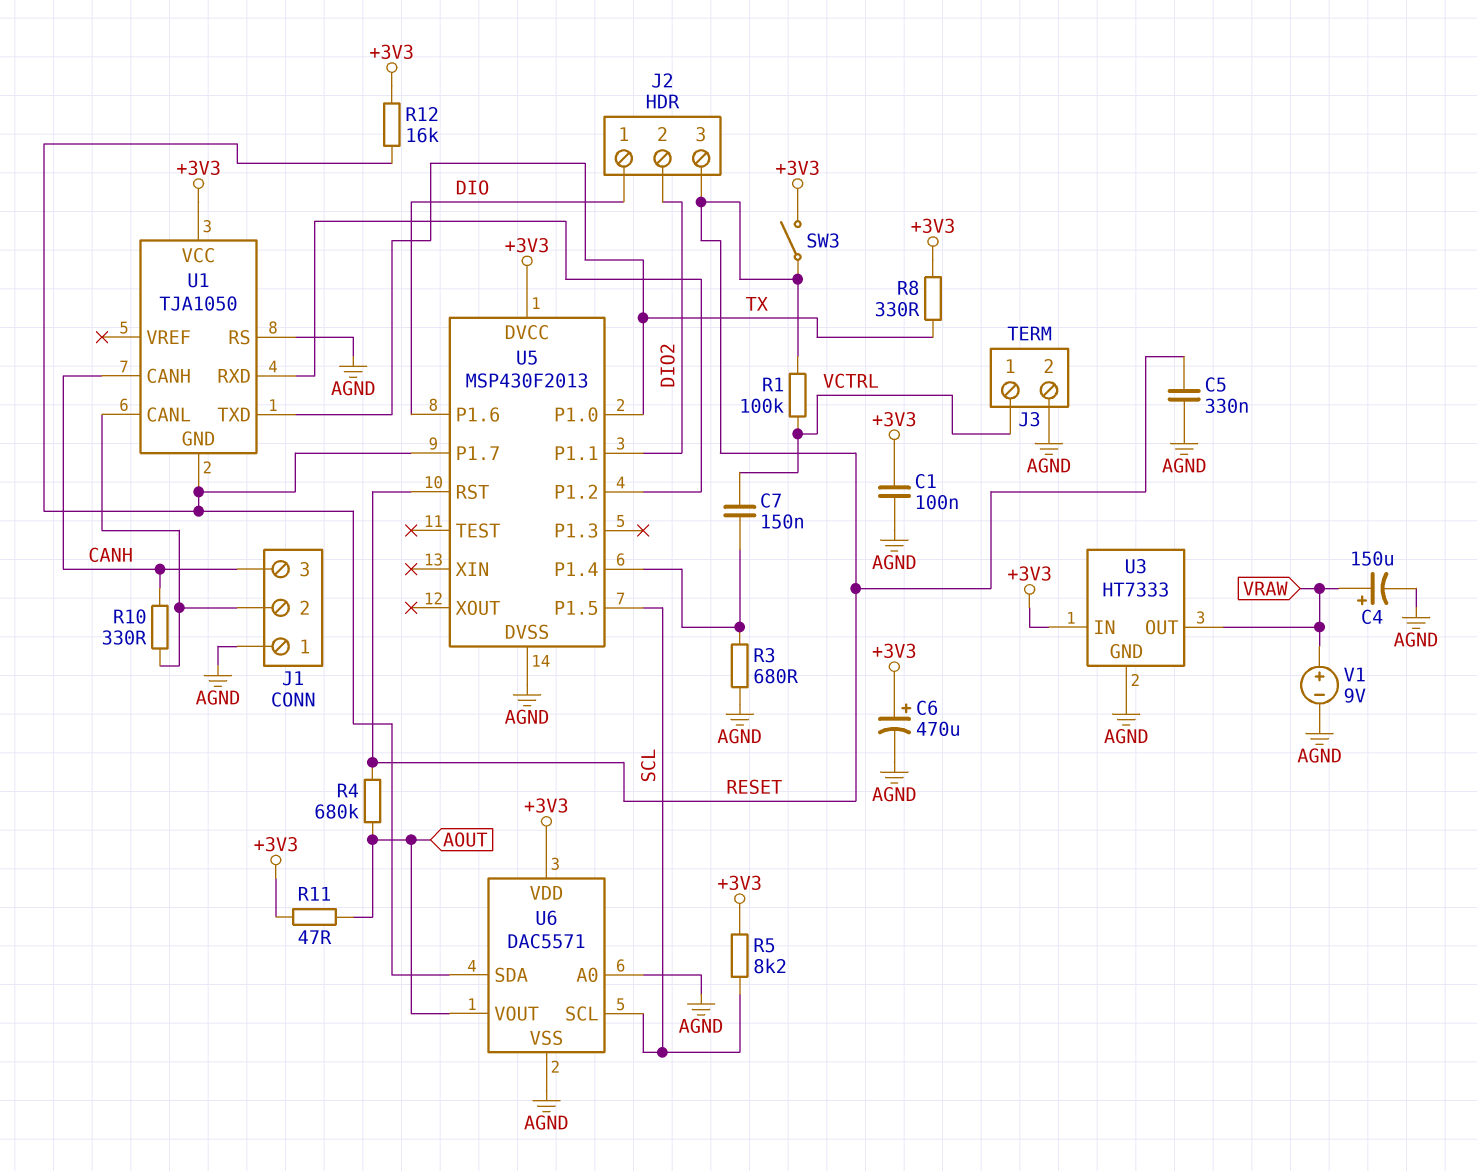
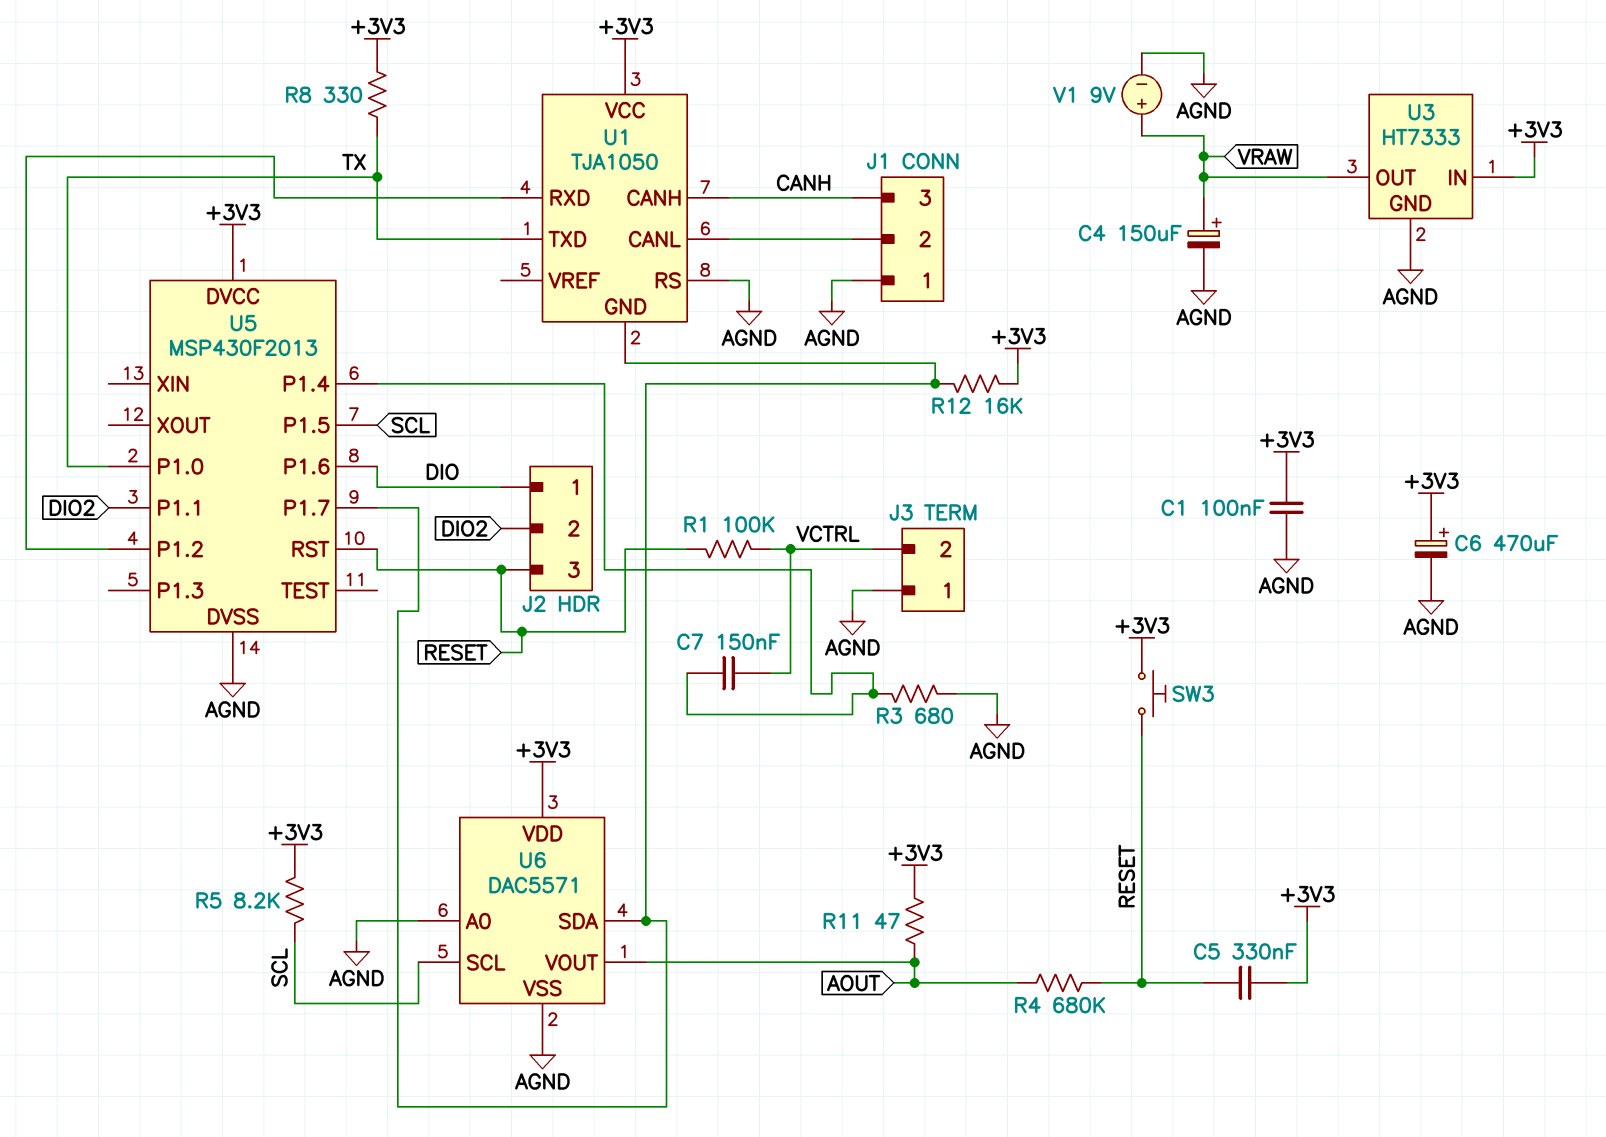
C5: 330nF (AGND, RESET) -> 330nF (+3V3, RESET)
J3 pin 1: VCTRL -> AGND
J3 pin 2: AGND -> VCTRL
R10: 330 (CANH, J1/2) -> none
SW3: switch (+3V3, RESET) -> button (+3V3, RESET)

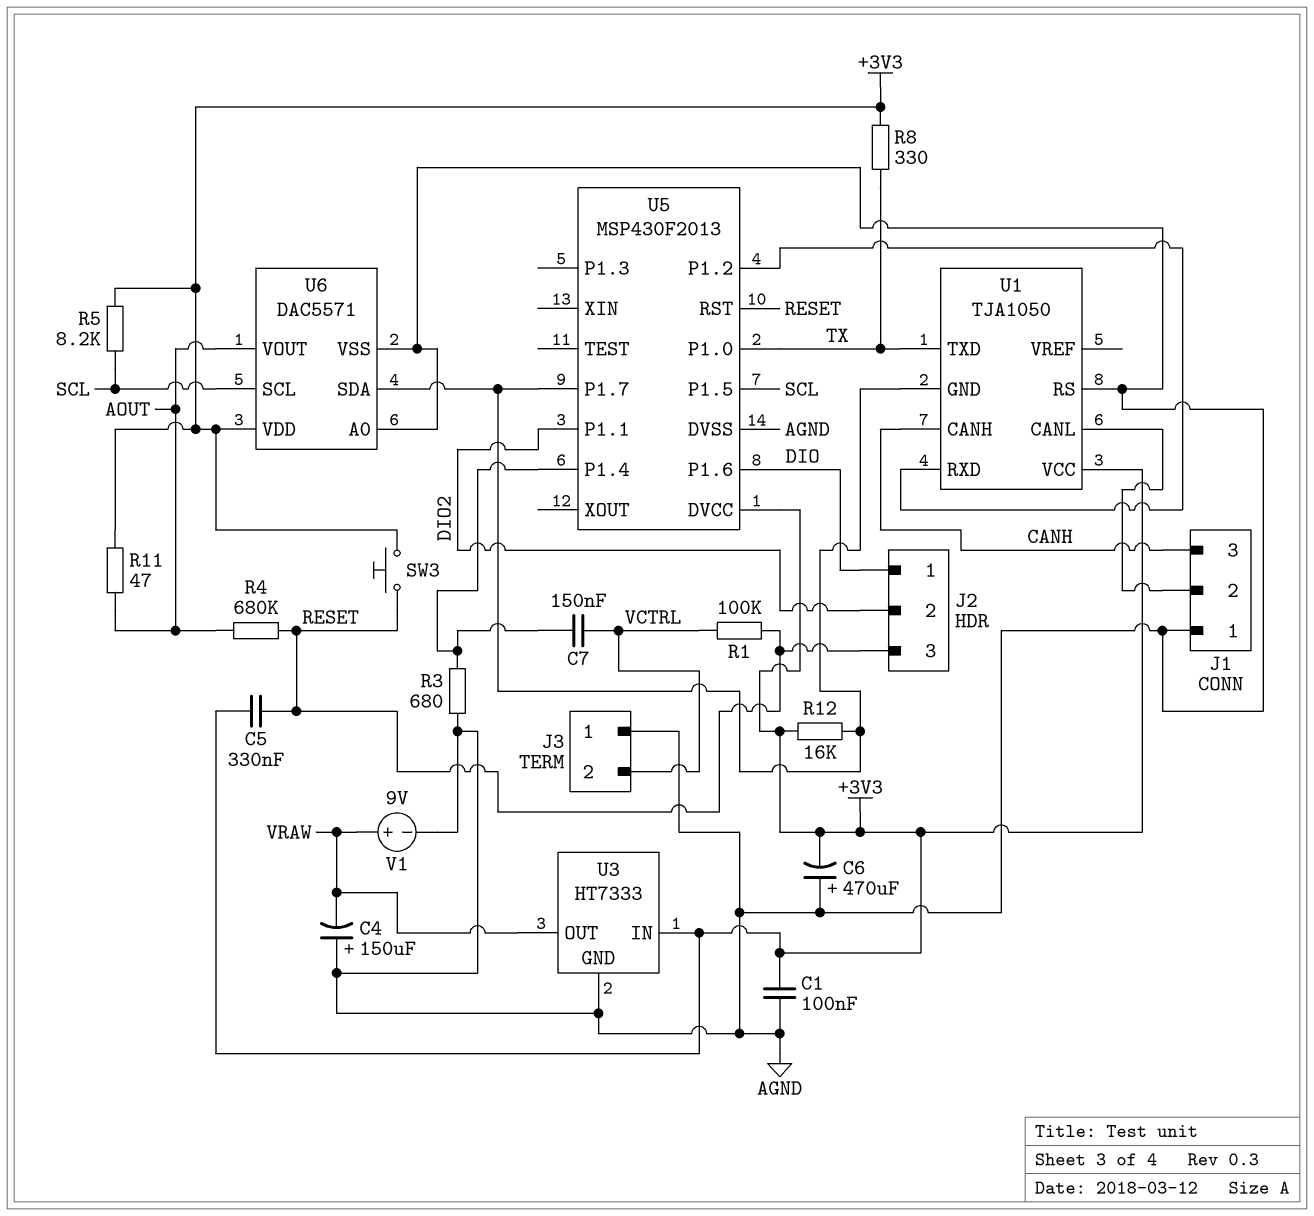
C4: 150uF (plus VRAW, minus AGND) -> 150uF (plus AGND, minus VRAW)
C6: 470uF (plus +3V3, minus AGND) -> 470uF (plus AGND, minus +3V3)

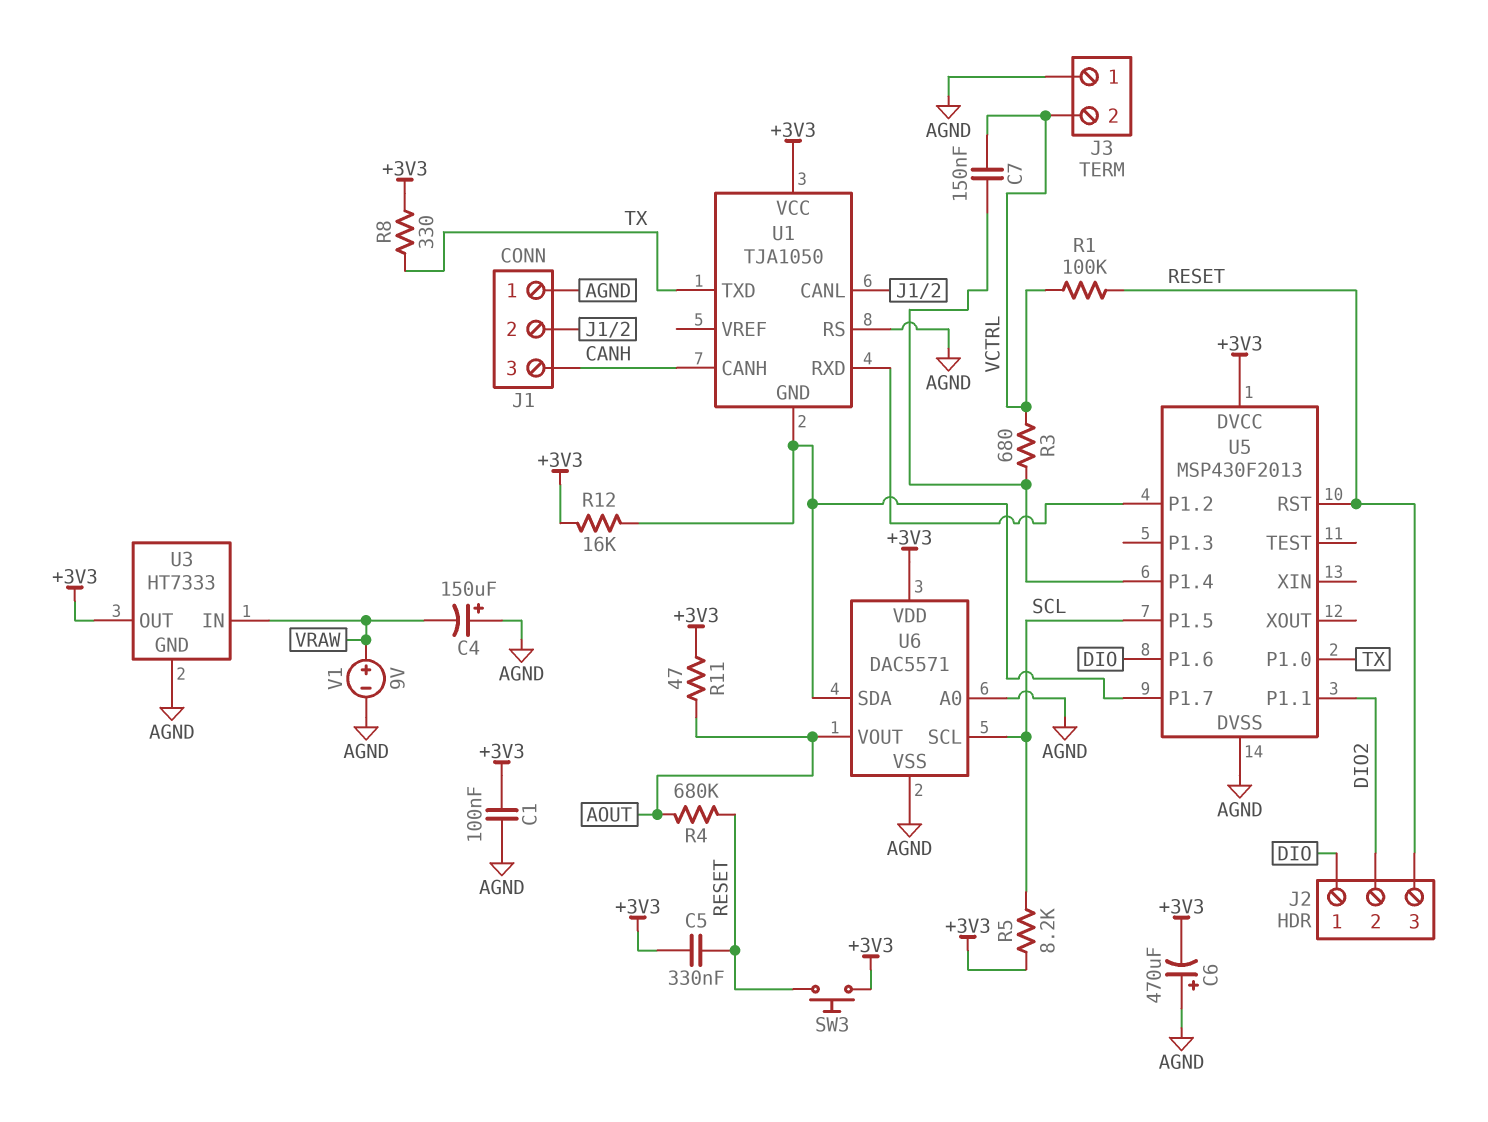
R3: 680 (AGND, U5/P1.4) -> 680 (U5/P1.4, VCTRL)
U3 pin IN: +3V3 -> VRAW
U3 pin OUT: VRAW -> +3V3

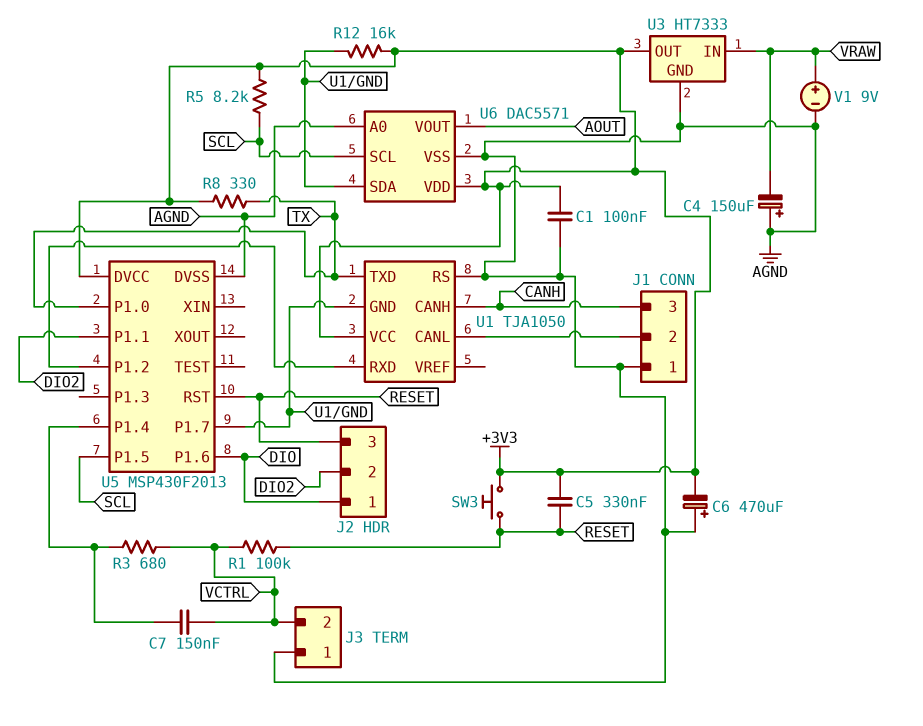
R4: 680k (AOUT, RESET) -> none
R11: 47 (+3V3, AOUT) -> none

